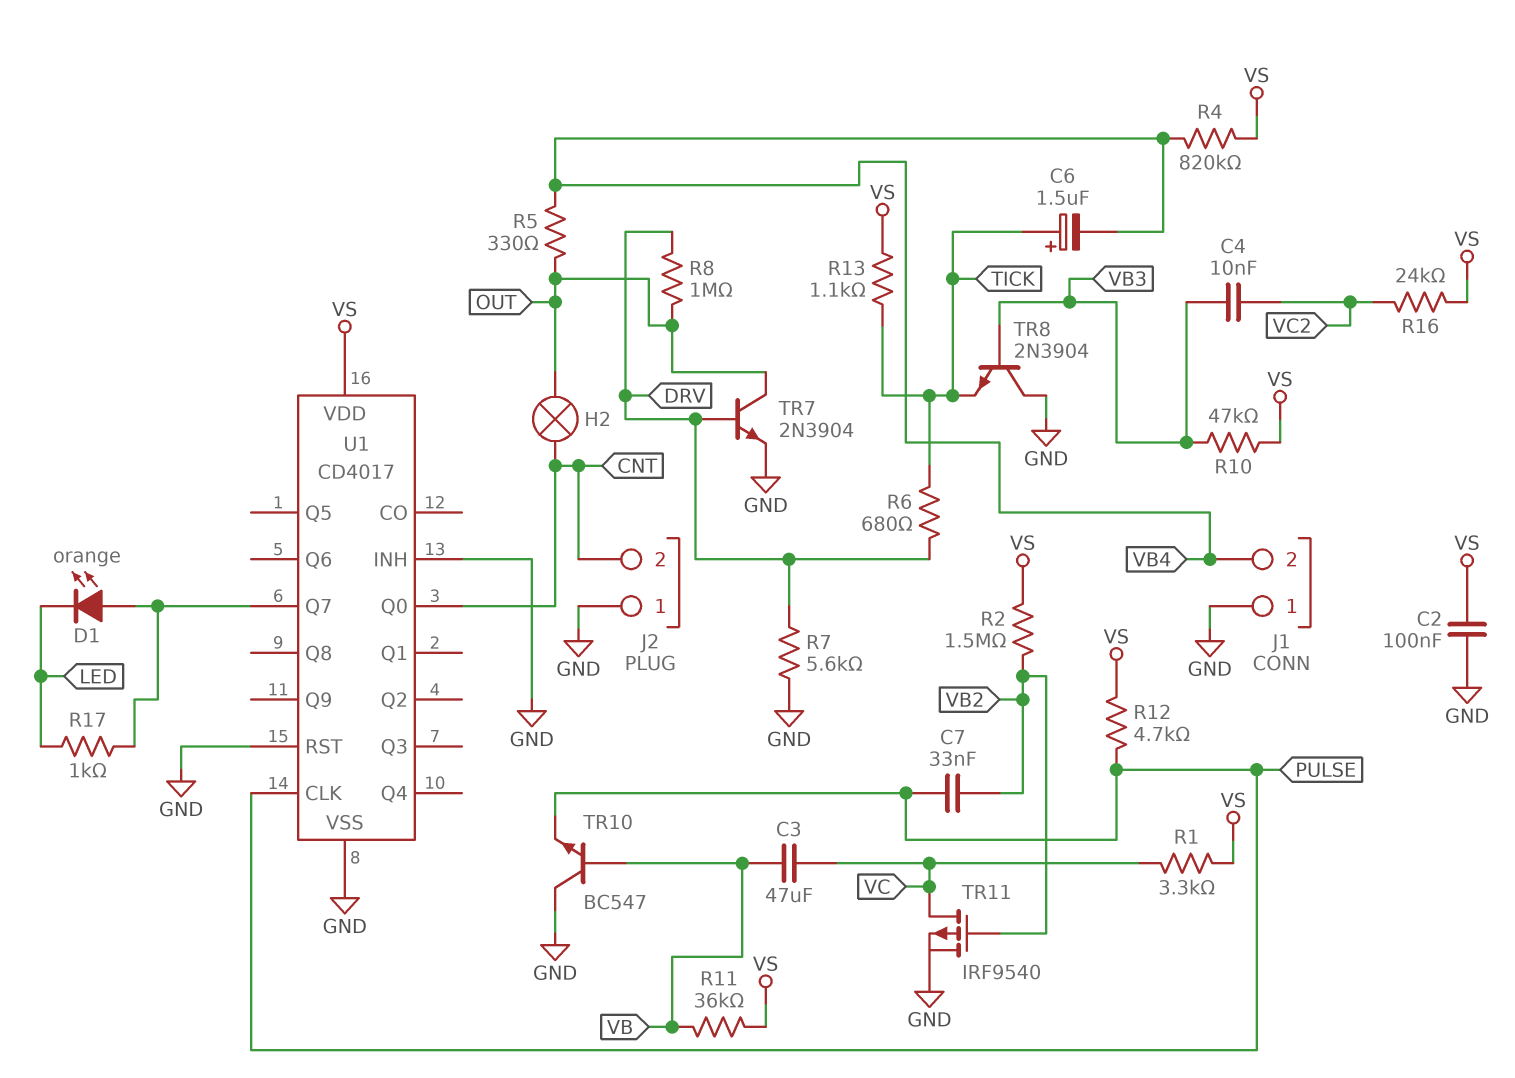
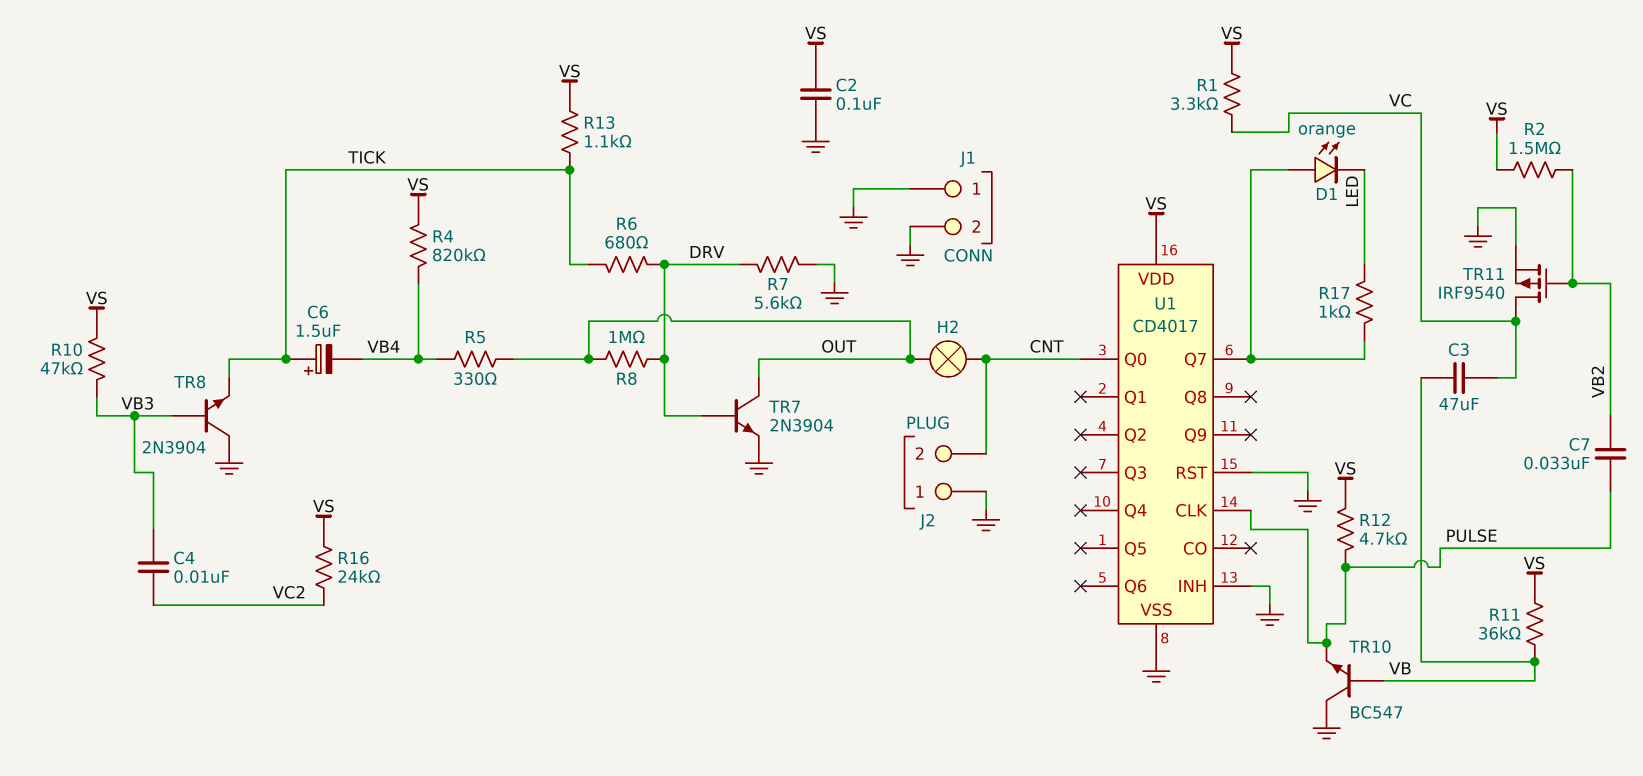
J1 pin 2: VB4 -> GND

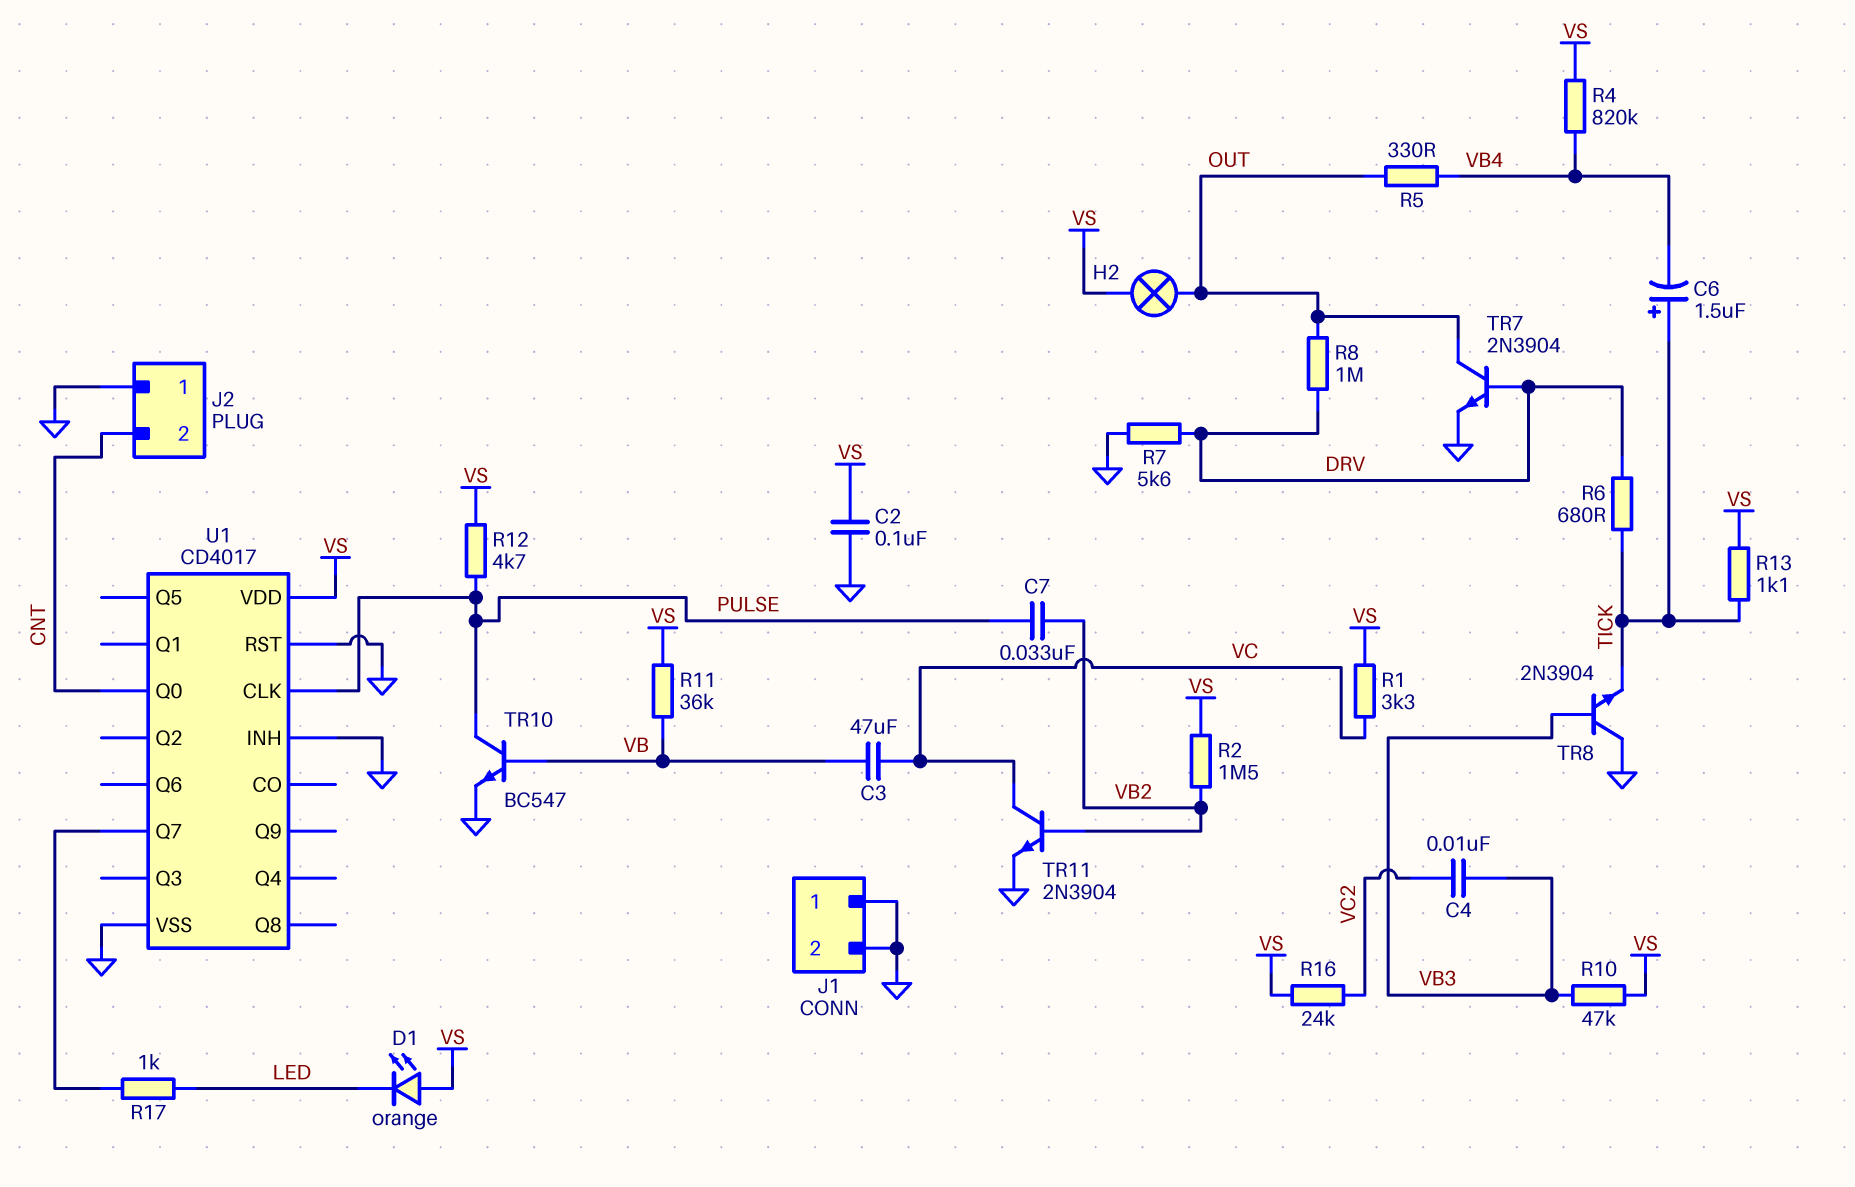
D1: LED orange (A U1/Q7, K LED) -> LED orange (A VS, K LED)
H2: lamp (CNT, OUT) -> lamp (OUT, VS)
TR10: NPN BC547 (B VB, C GND, E PULSE) -> NPN BC547 (B VB, C PULSE, E GND)
TR11: PMOS IRF9540 (G VB2, D VC, S GND) -> NPN 2N3904 (B VB2, C VC, E GND)

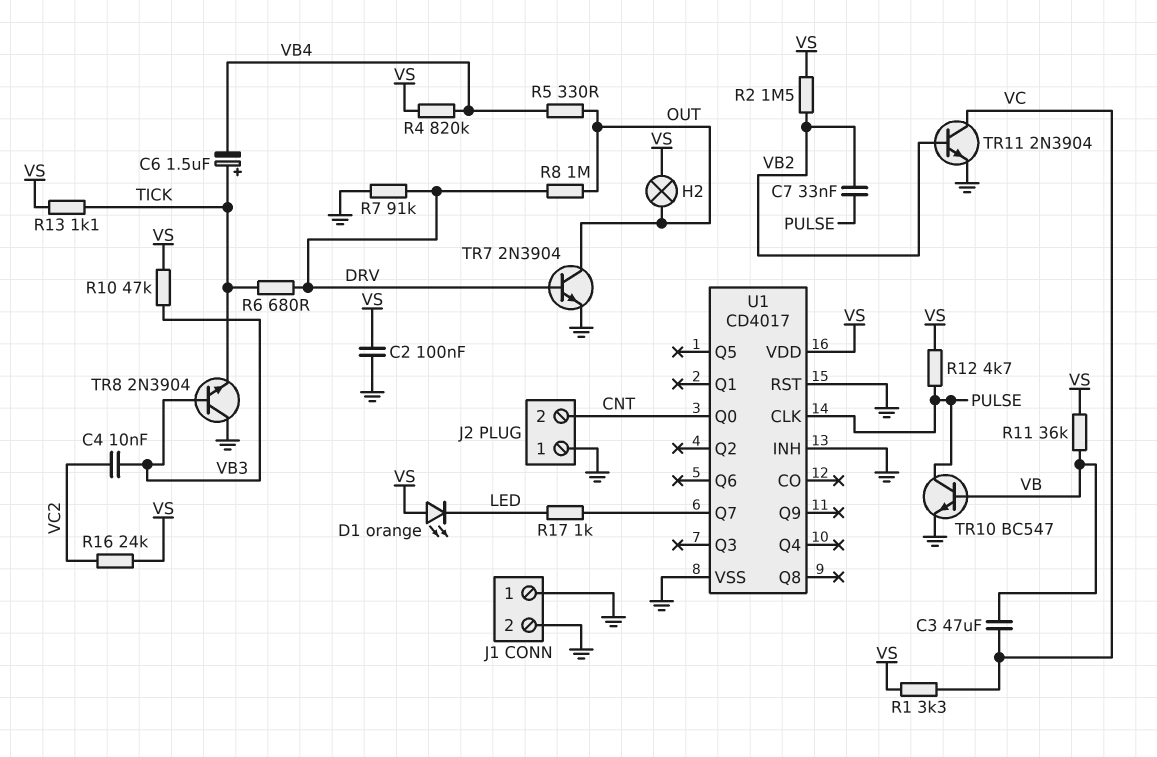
R7: 5.6k (DRV, GND) -> 91k (DRV, GND)

